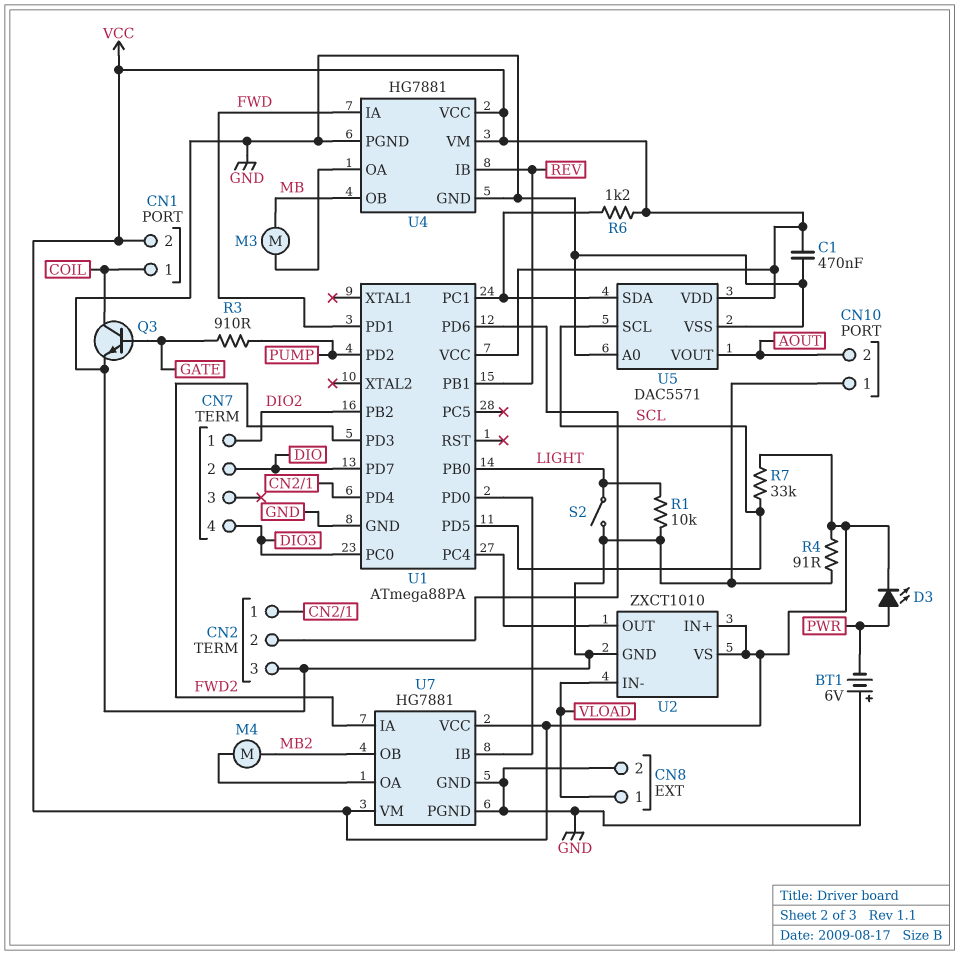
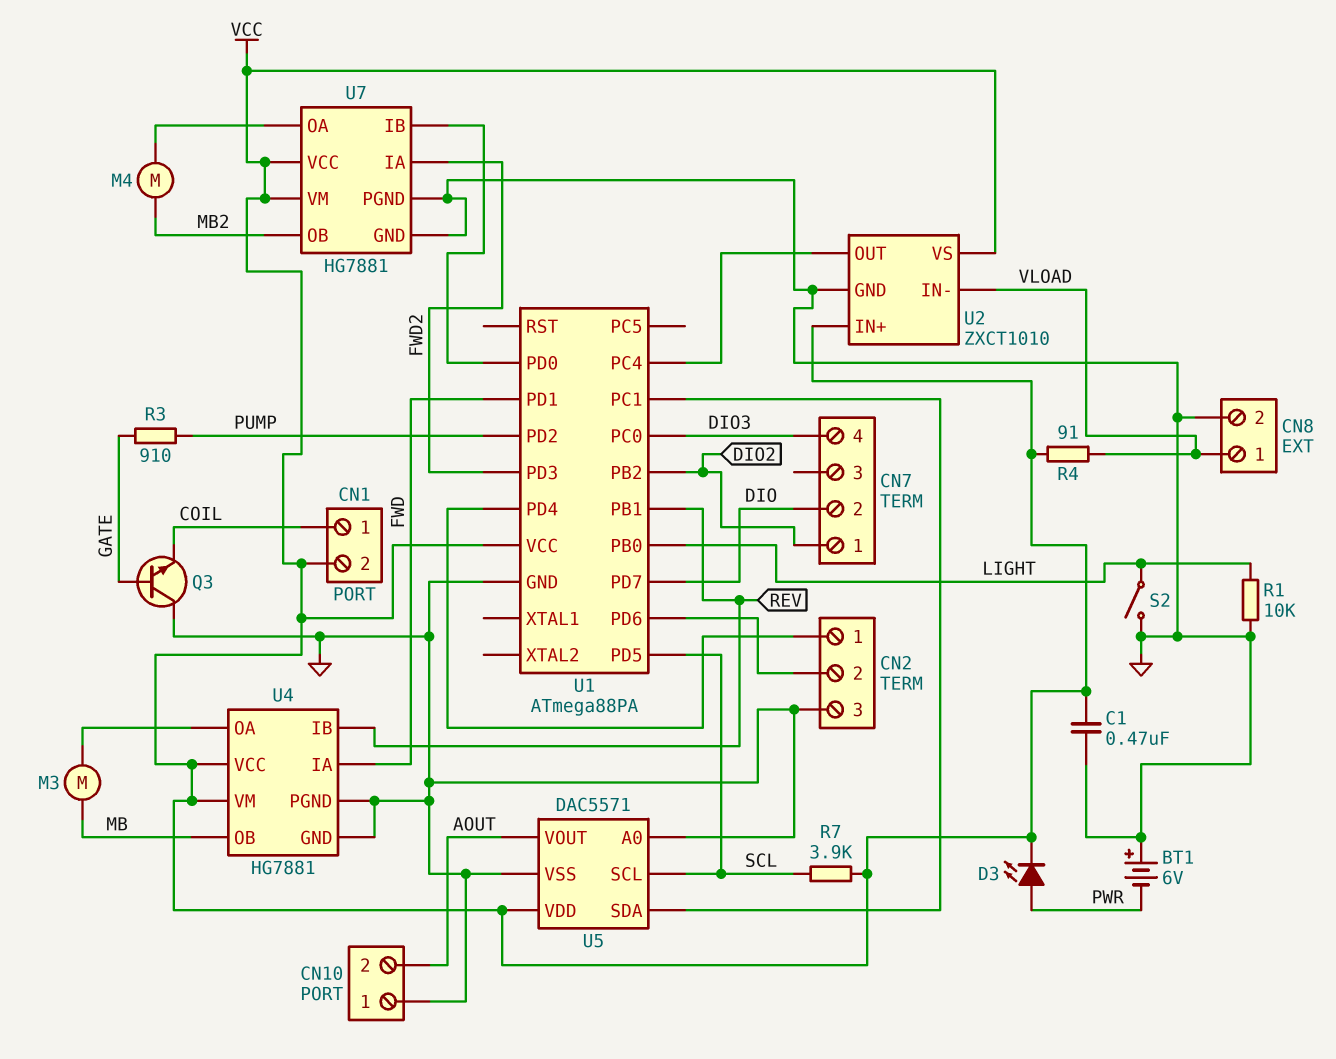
Q3: NPN (B GATE, C COIL, E GND) -> NPN (B GATE, C GND, E COIL)
R4: 91 (GND, VCC) -> 91 (VCC, VLOAD)
R6: 1.2k (U1/PC1, VCC) -> none
R7: 33k (SCL, VCC) -> 3.9k (SCL, VCC)

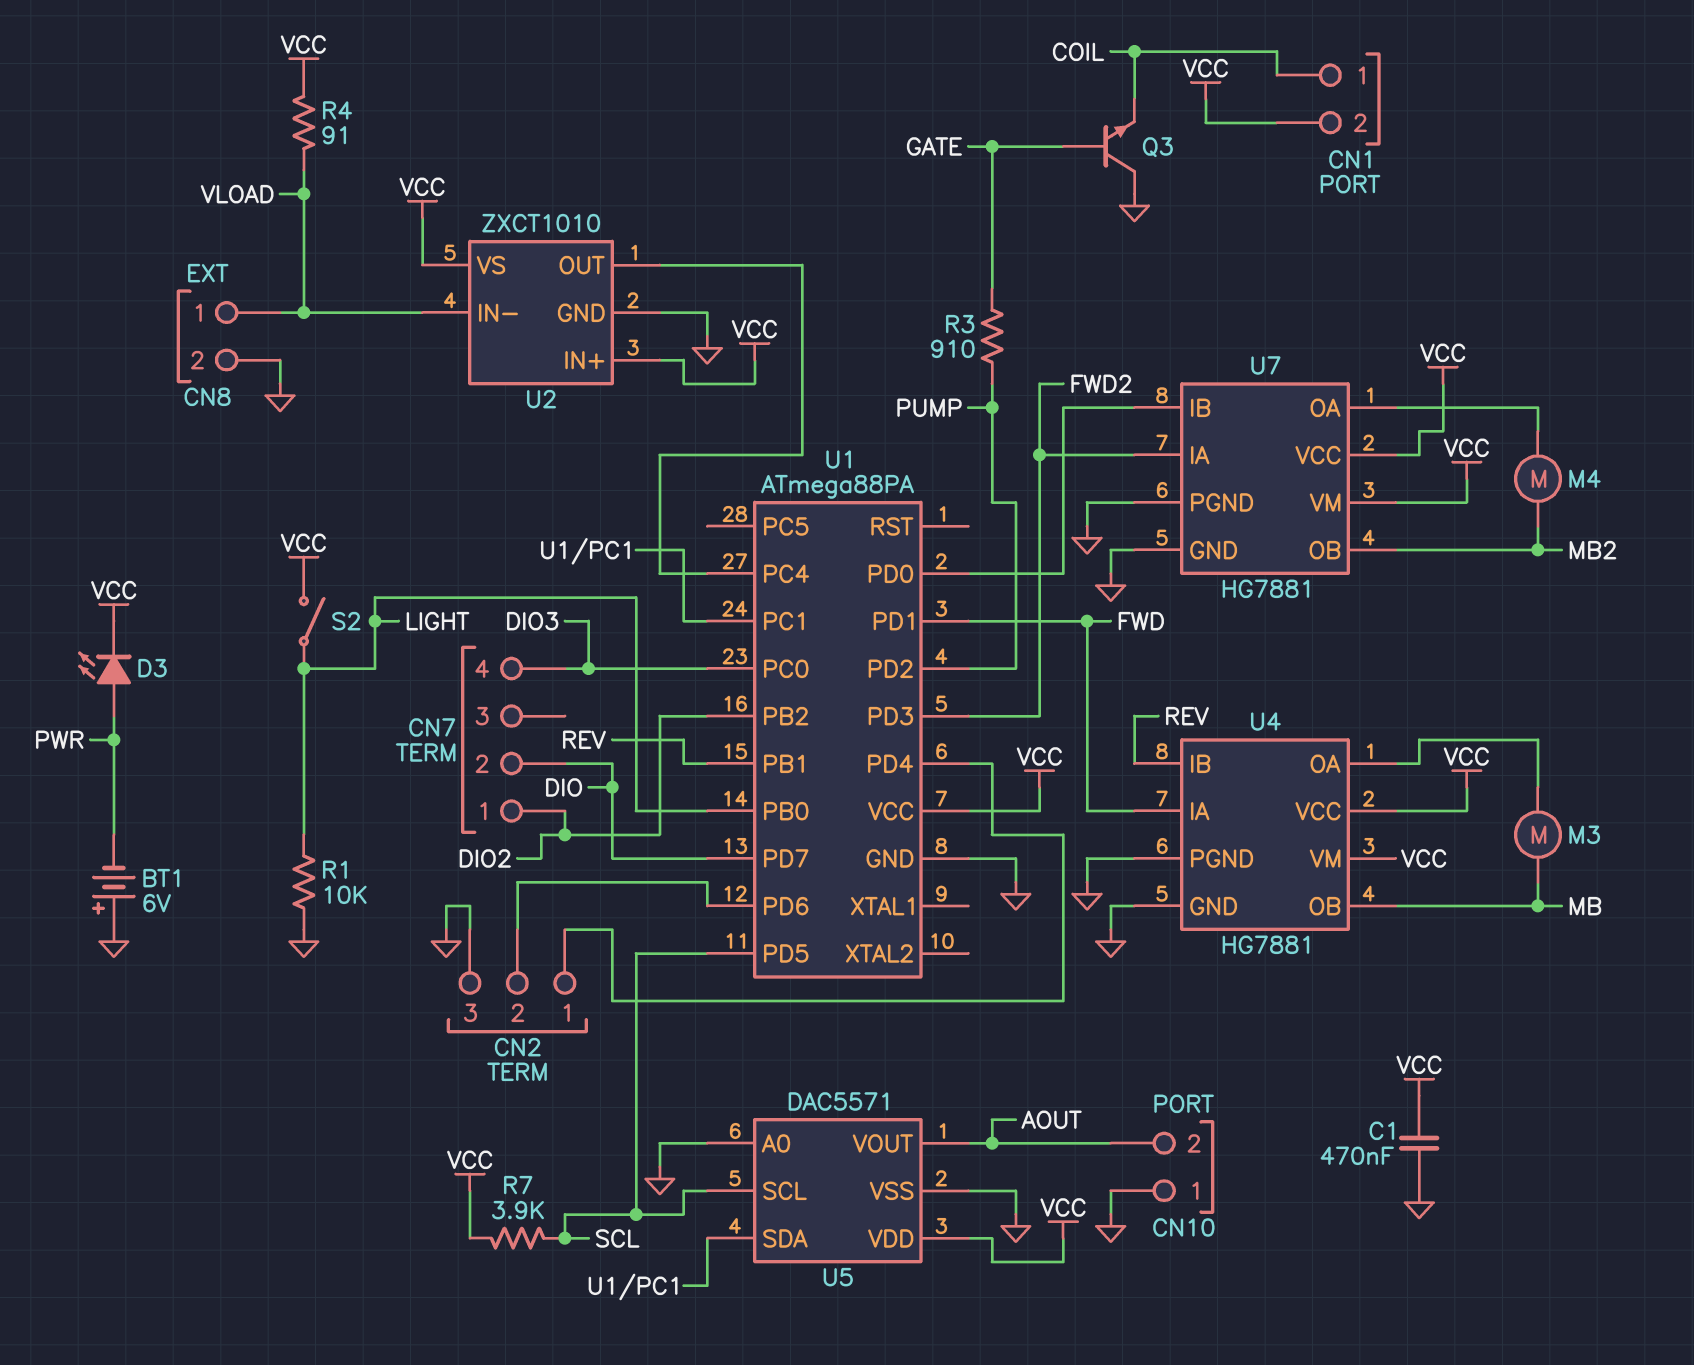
S2: switch (GND, LIGHT) -> switch (LIGHT, VCC)

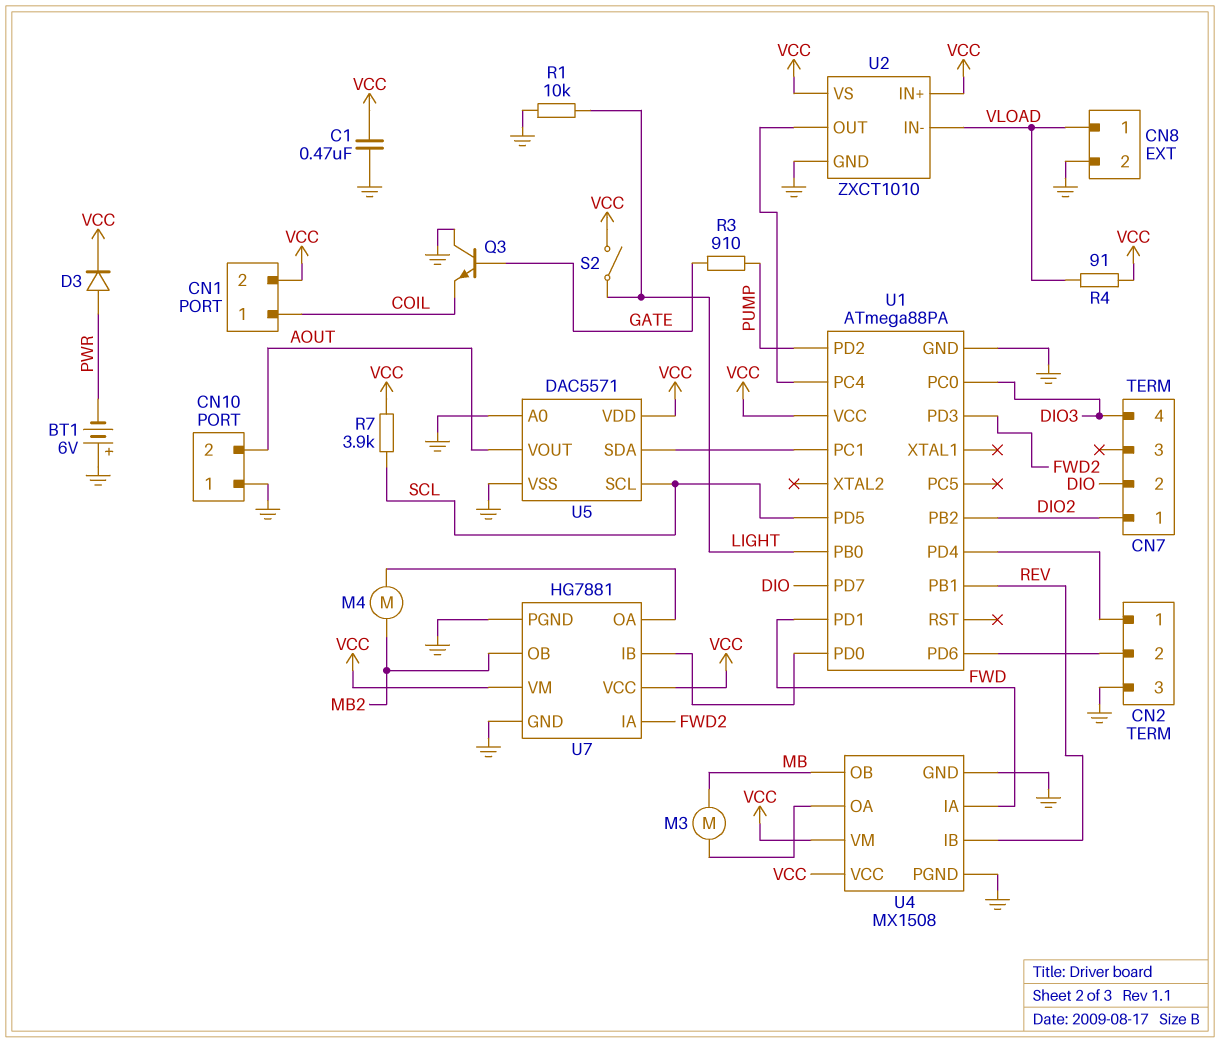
D3: LED (A PWR, K VCC) -> diode (A PWR, K VCC)
U4: HG7881 -> MX1508

